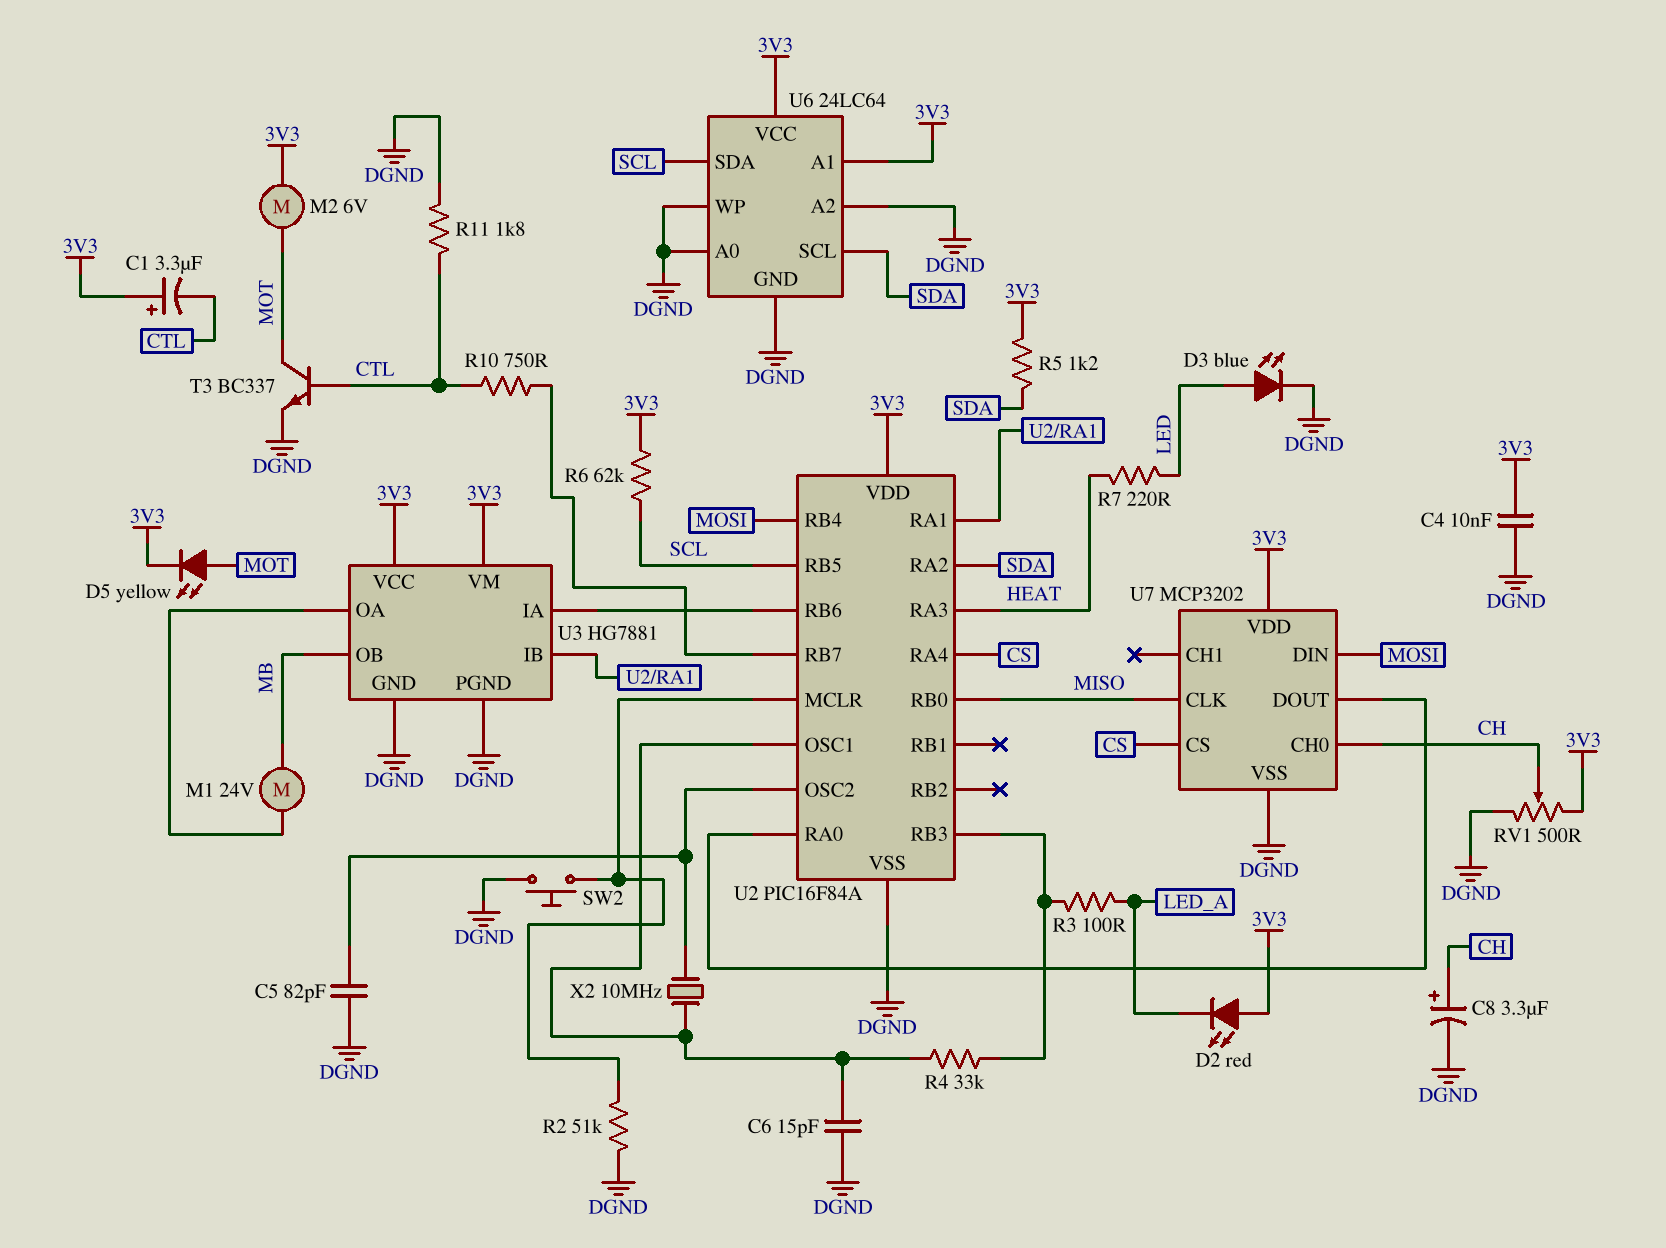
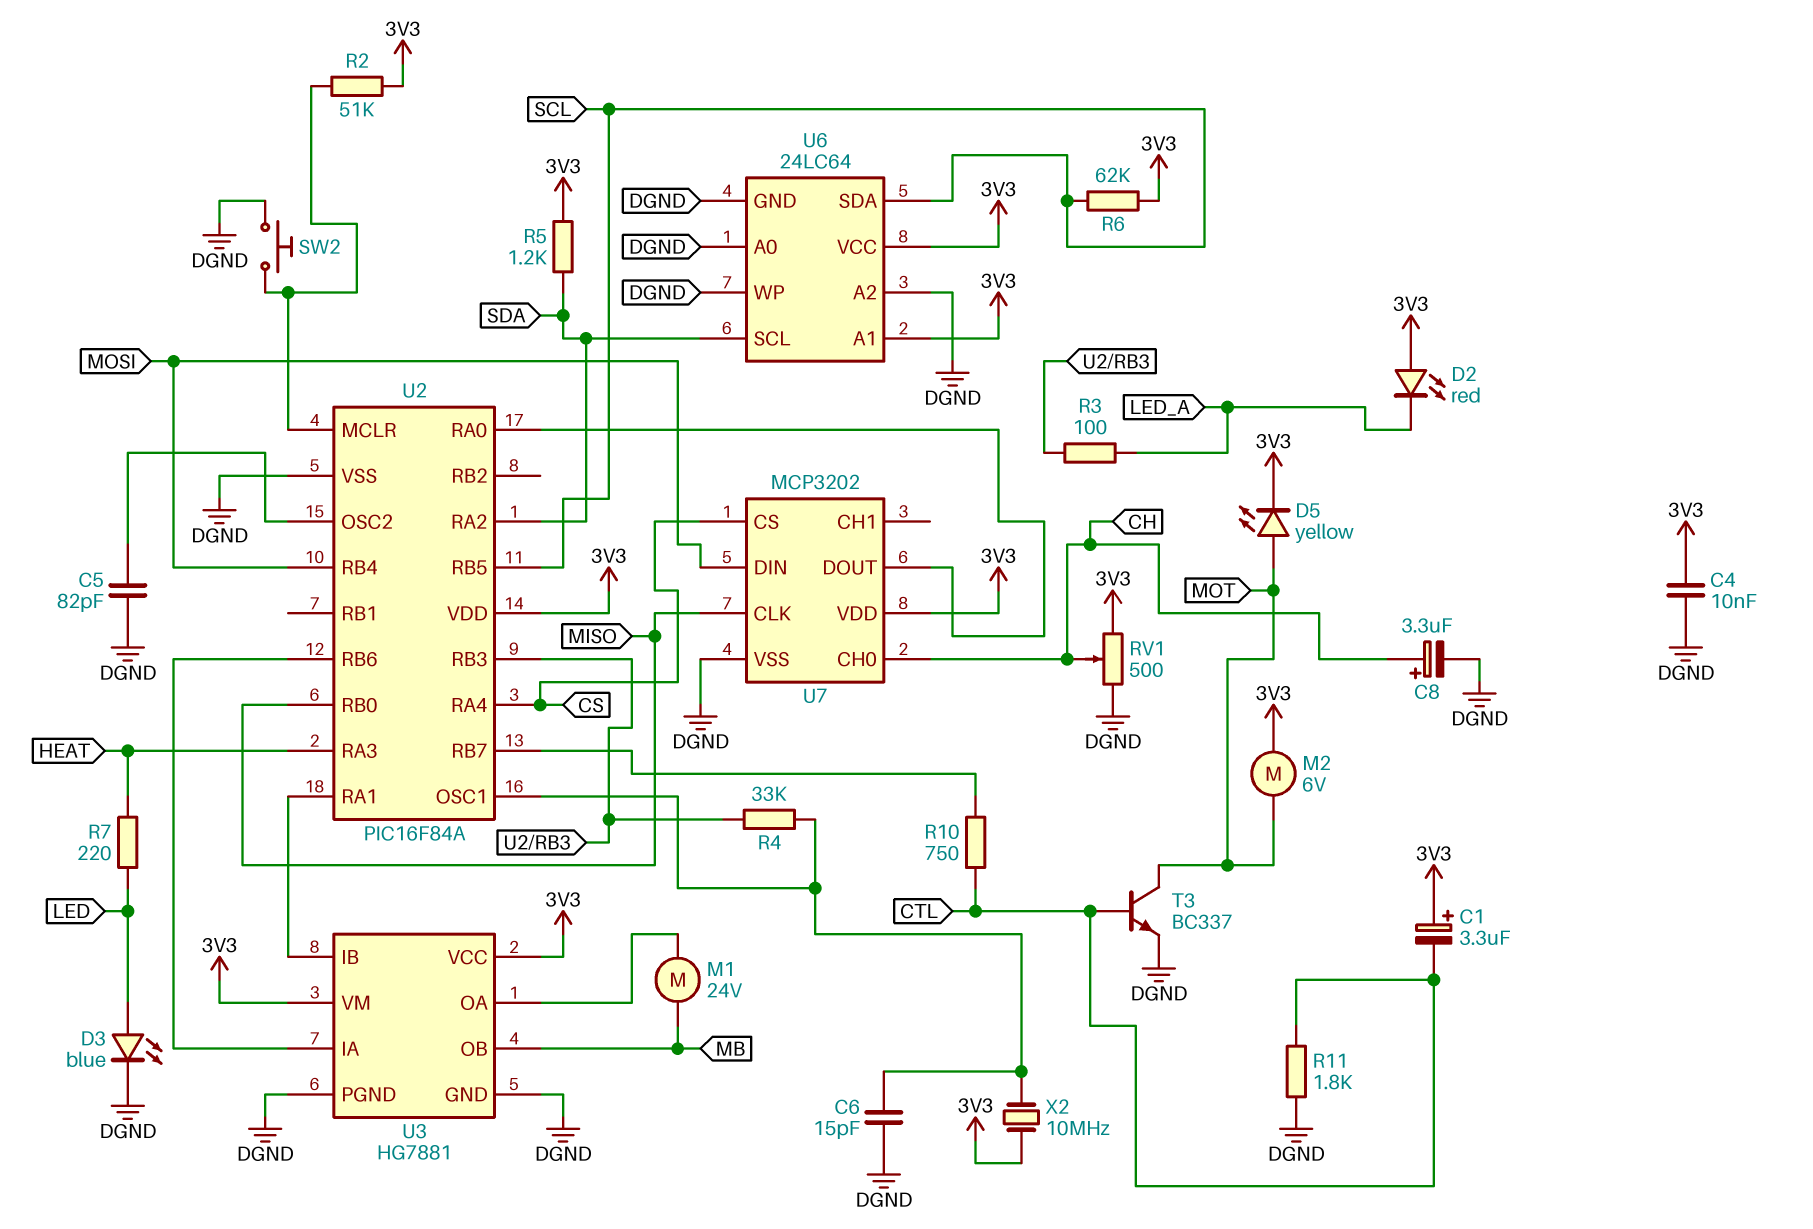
R2: 51k (DGND, U2/MCLR) -> 51k (3V3, U2/MCLR)
X2: 10MHz (U2/OSC1, U2/OSC2) -> 10MHz (3V3, U2/OSC1)

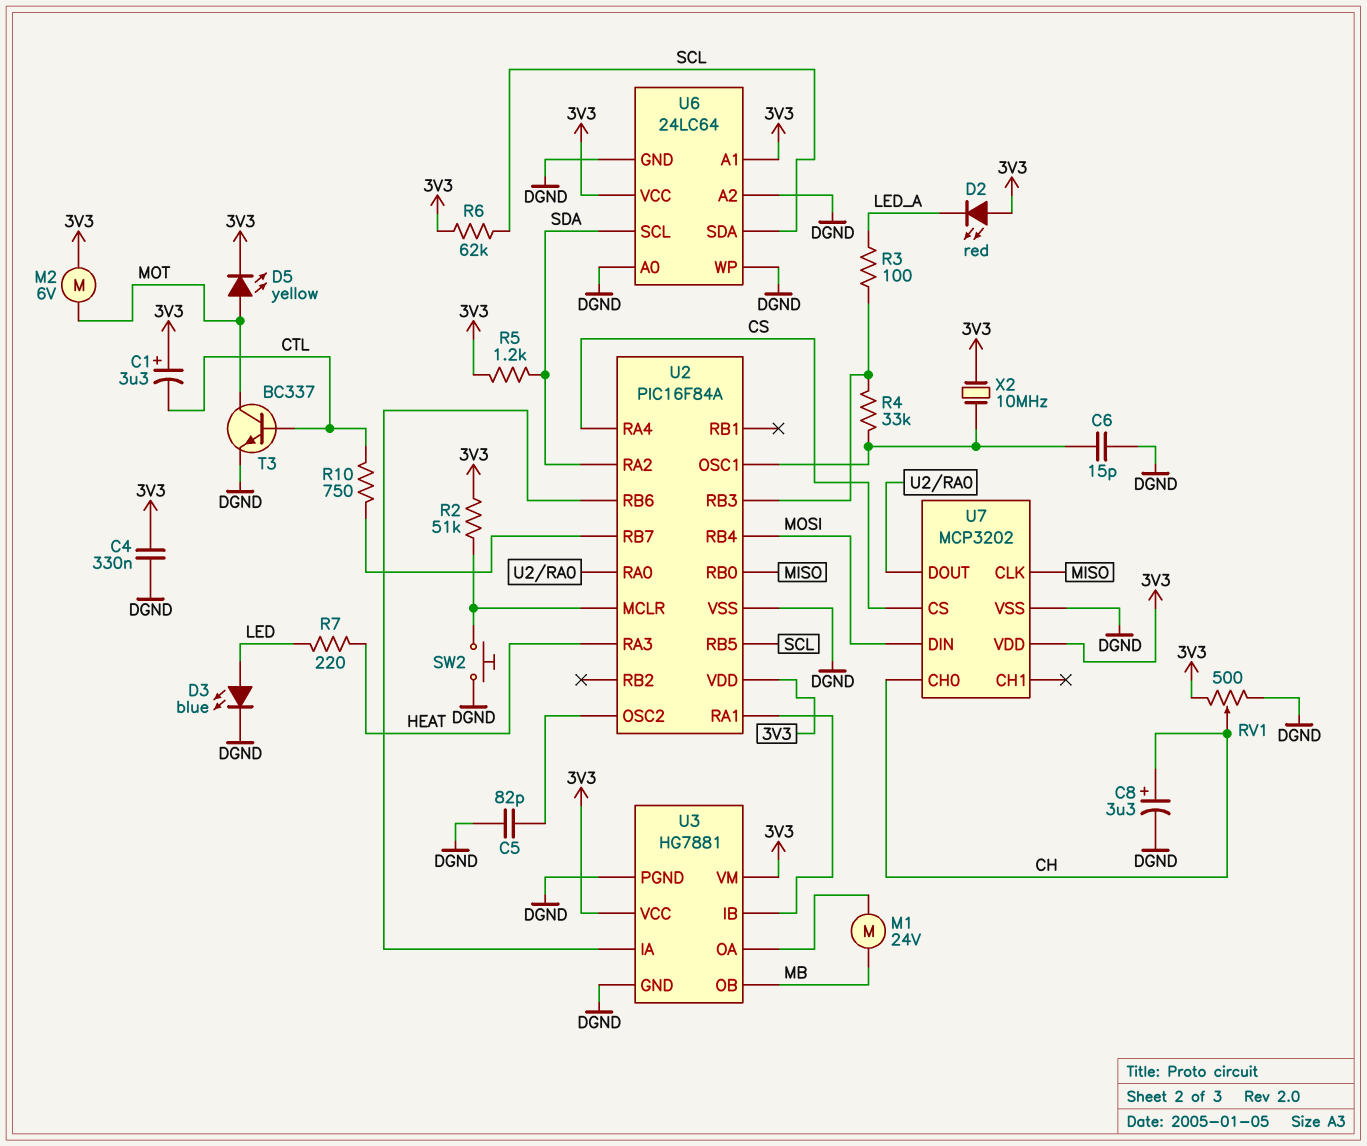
C4: 10nF (3V3, DGND) -> 330nF (3V3, DGND)
R11: 1.8k (CTL, DGND) -> none

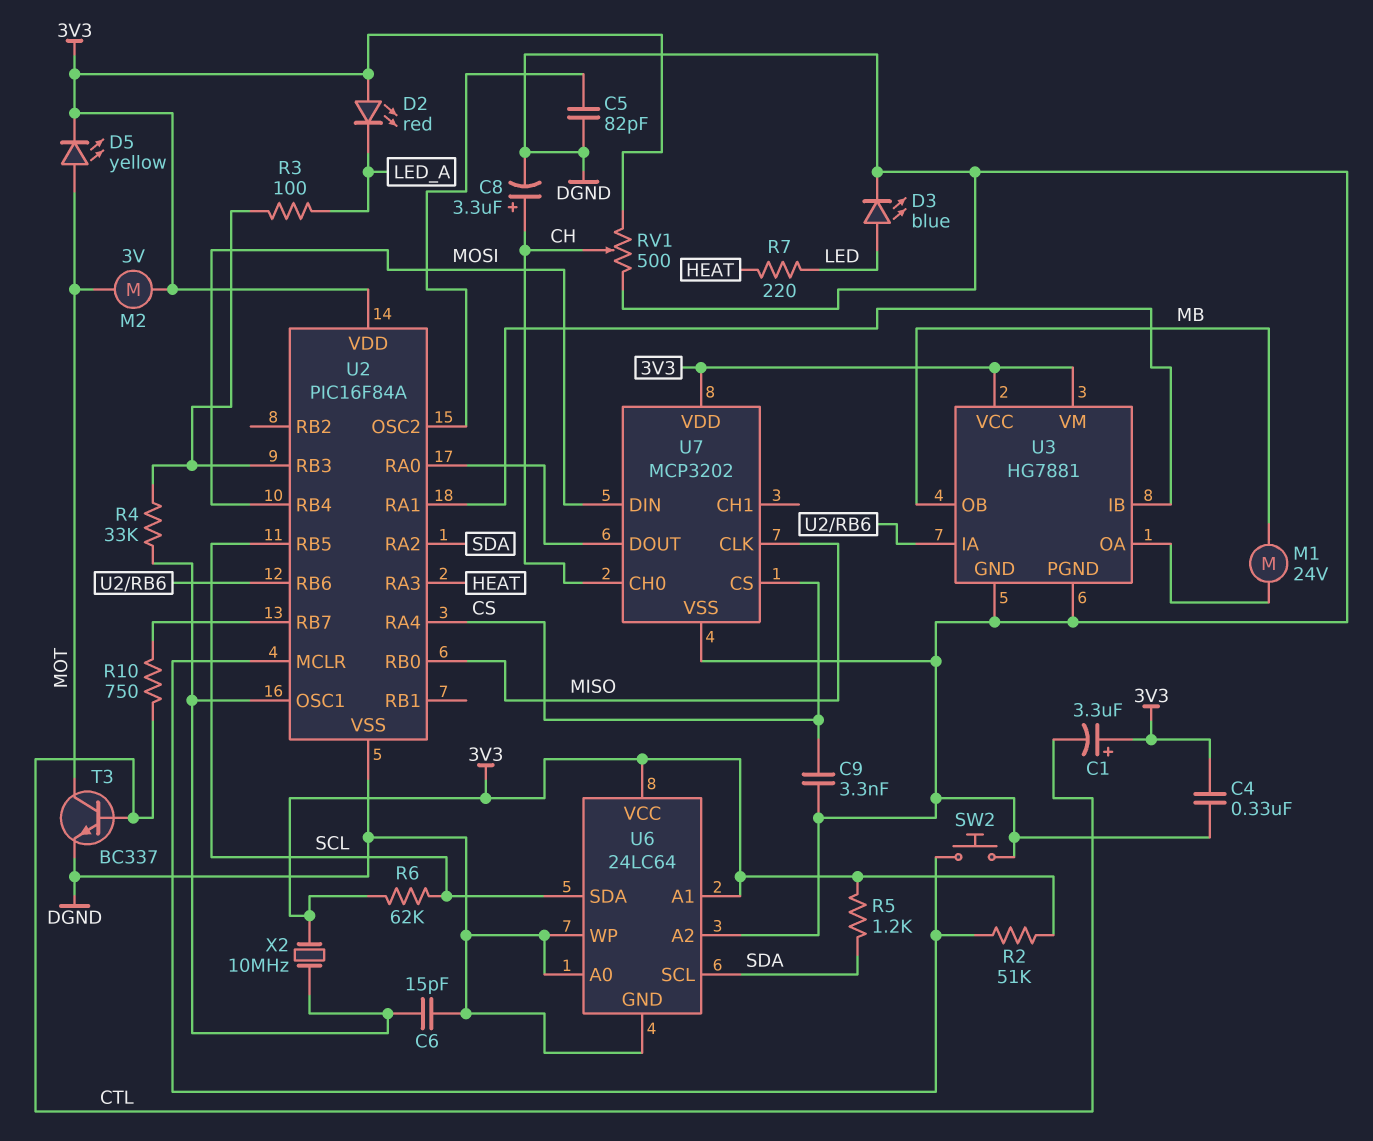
C9: none -> 3.3nF (CS, DGND)
M2: motor 6V (3V3, MOT) -> motor 3V (3V3, MOT)

